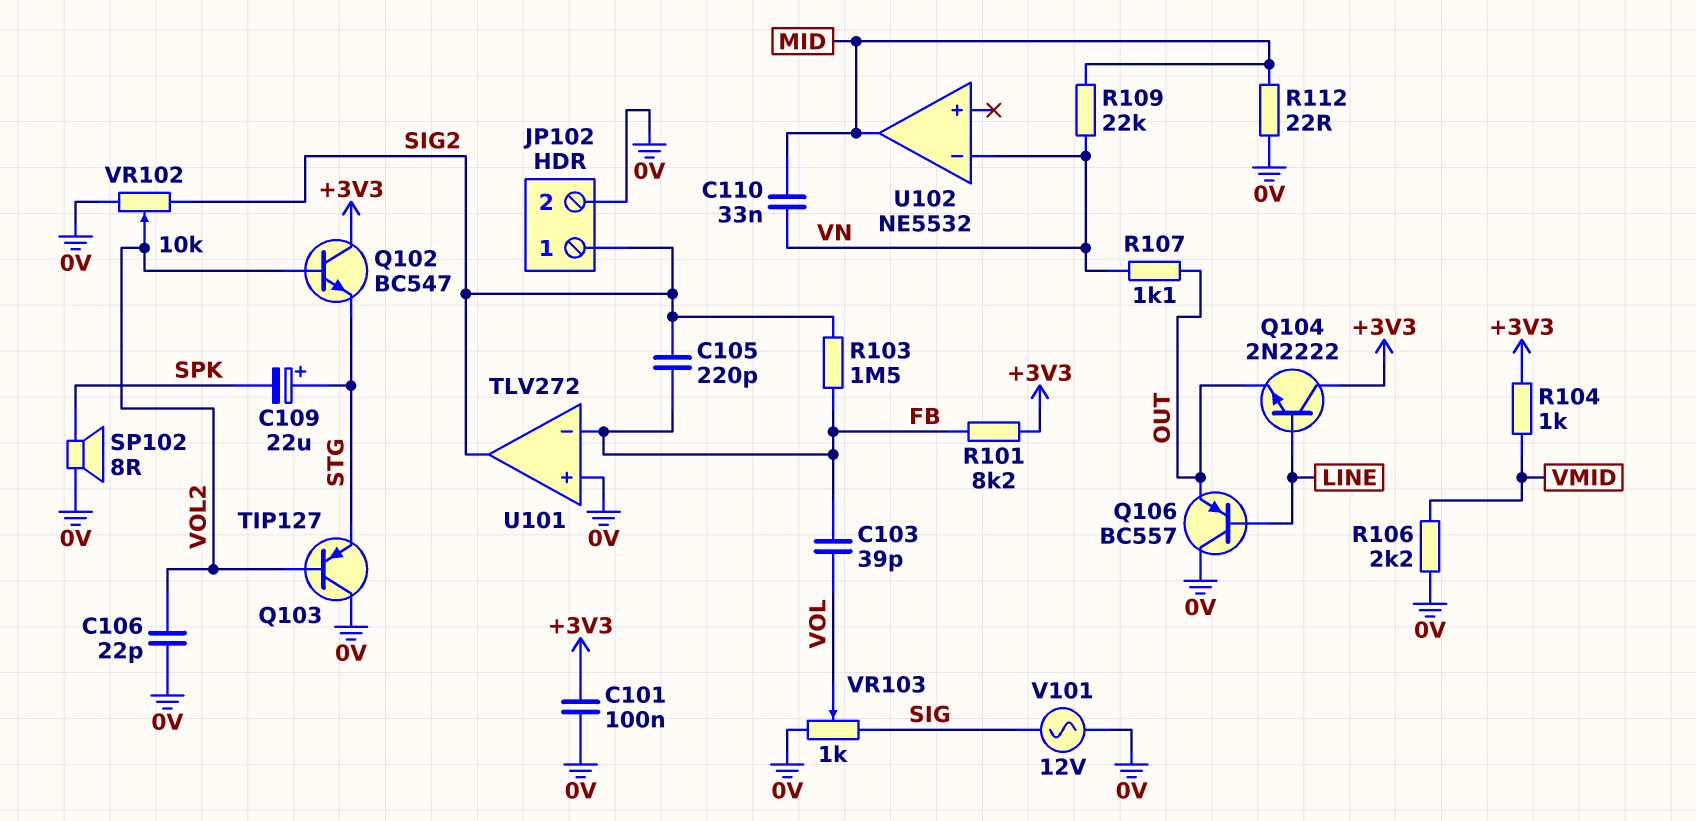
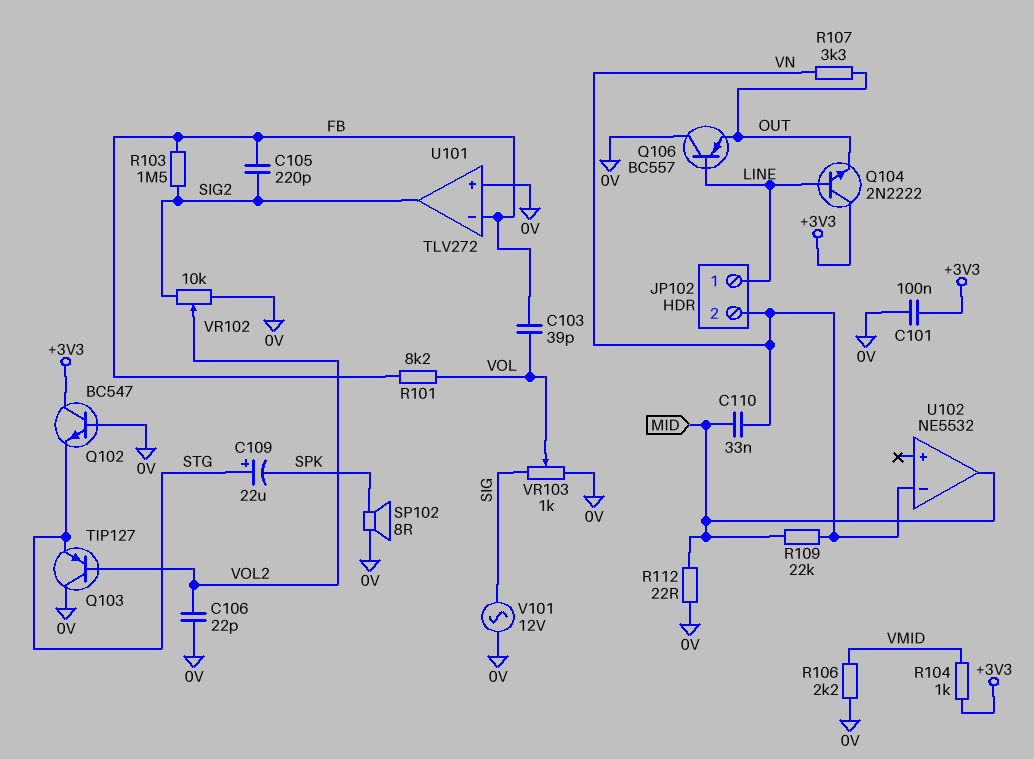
JP102 pin 1: SIG2 -> LINE
JP102 pin 2: 0V -> VN
Q102: NPN BC547 (B VOL2, C +3V3, E STG) -> NPN BC547 (B 0V, C +3V3, E STG)
R101: 8.2k (+3V3, FB) -> 8.2k (FB, VOL)
R107: 1.1k (OUT, VN) -> 3.3k (OUT, VN)

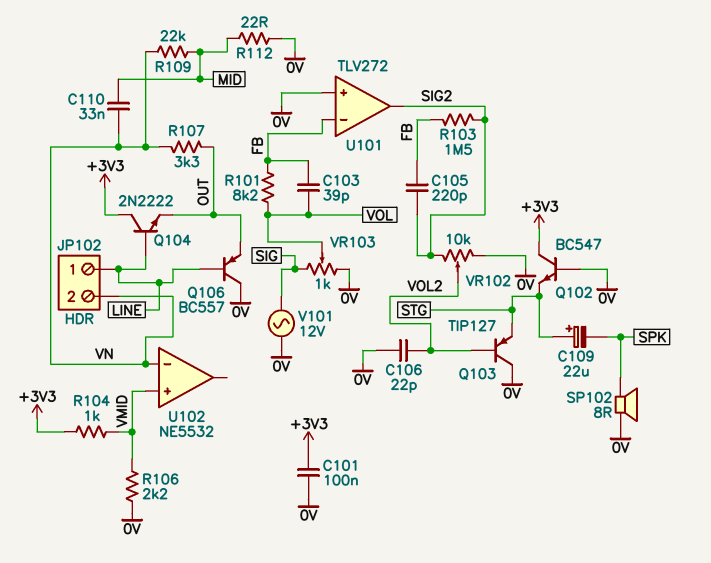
U102 pin in+: none -> VMID
U102 pin out: MID -> none

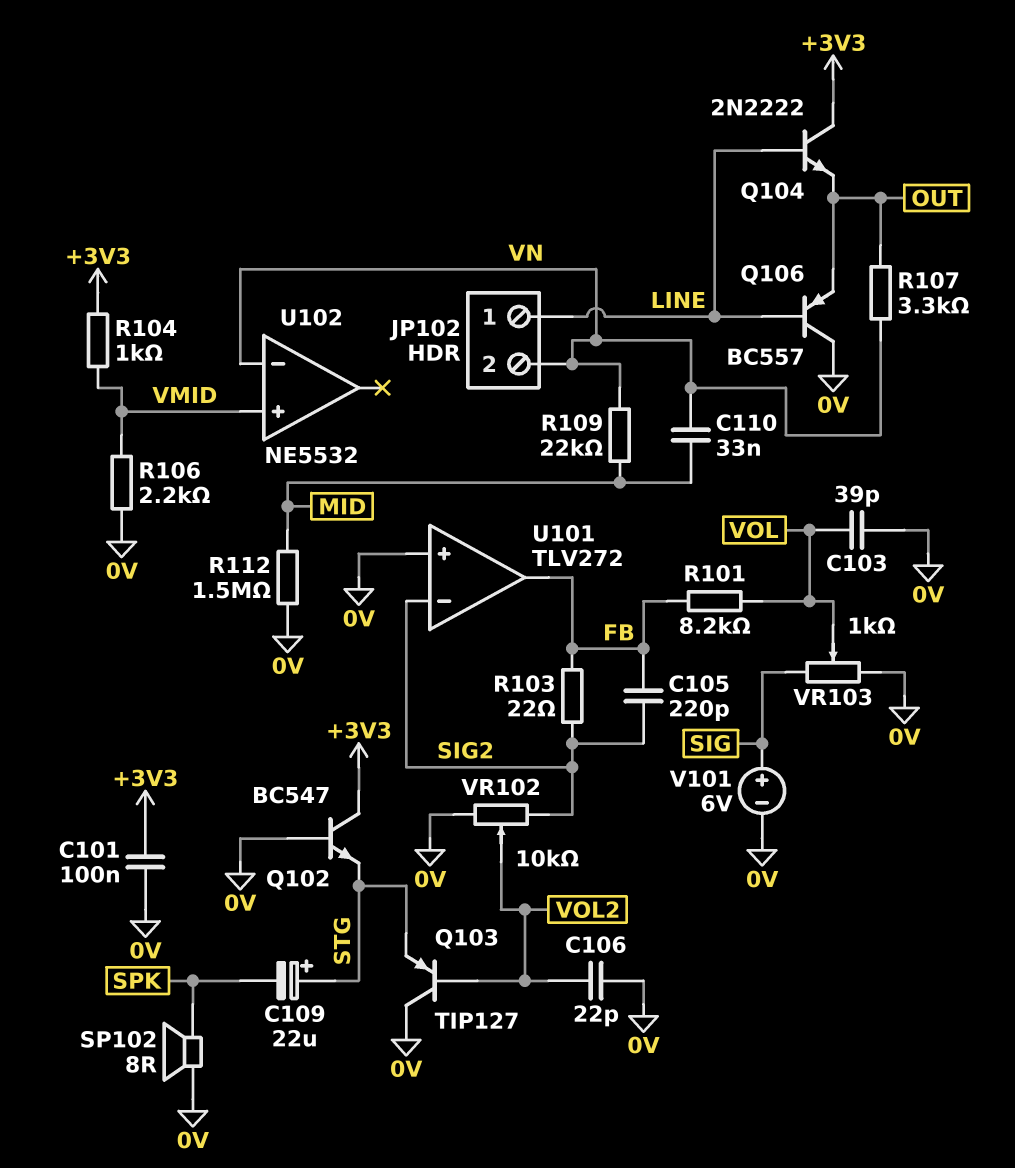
C103: 39pF (FB, VOL) -> 39pF (0V, VOL)
R103: 1.5M (FB, SIG2) -> 22 (FB, SIG2)
R112: 22 (0V, MID) -> 1.5M (0V, MID)
U101 pin in-: FB -> SIG2
U101 pin out: SIG2 -> FB
V101: AC 12V (0V, SIG) -> 6V (plus SIG, minus 0V)

